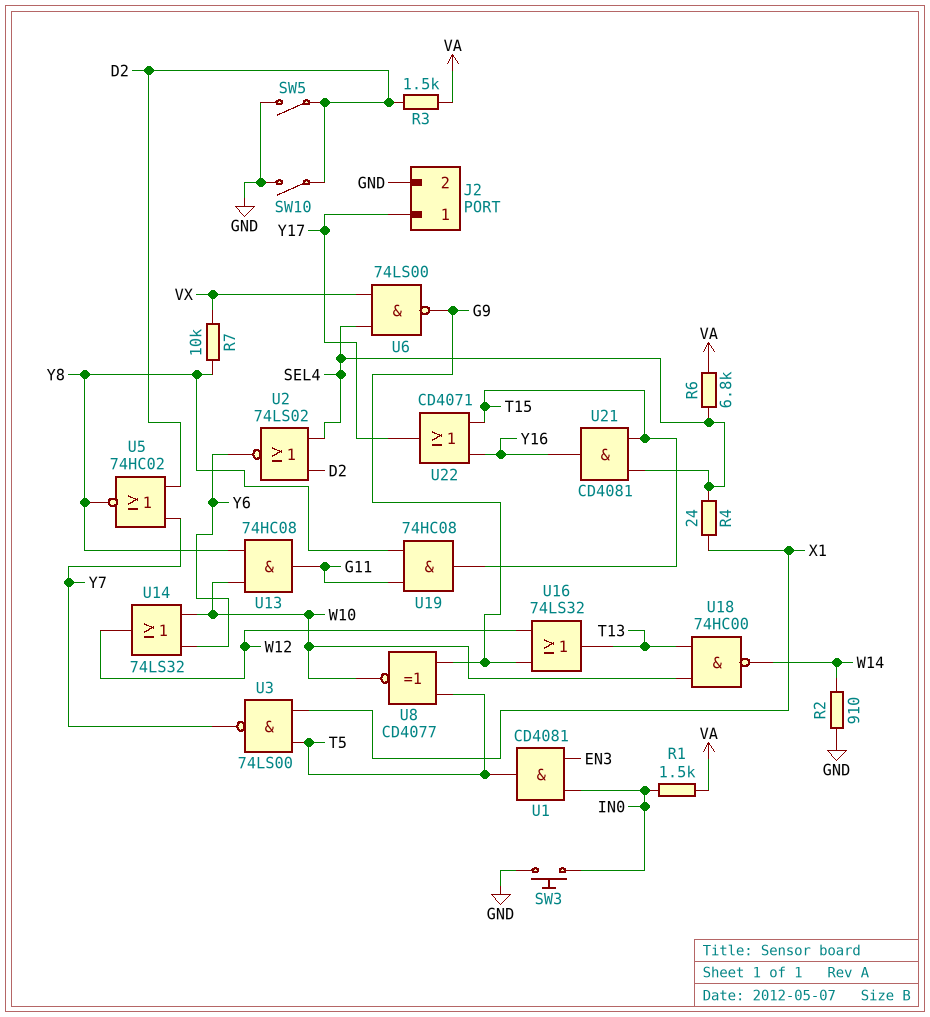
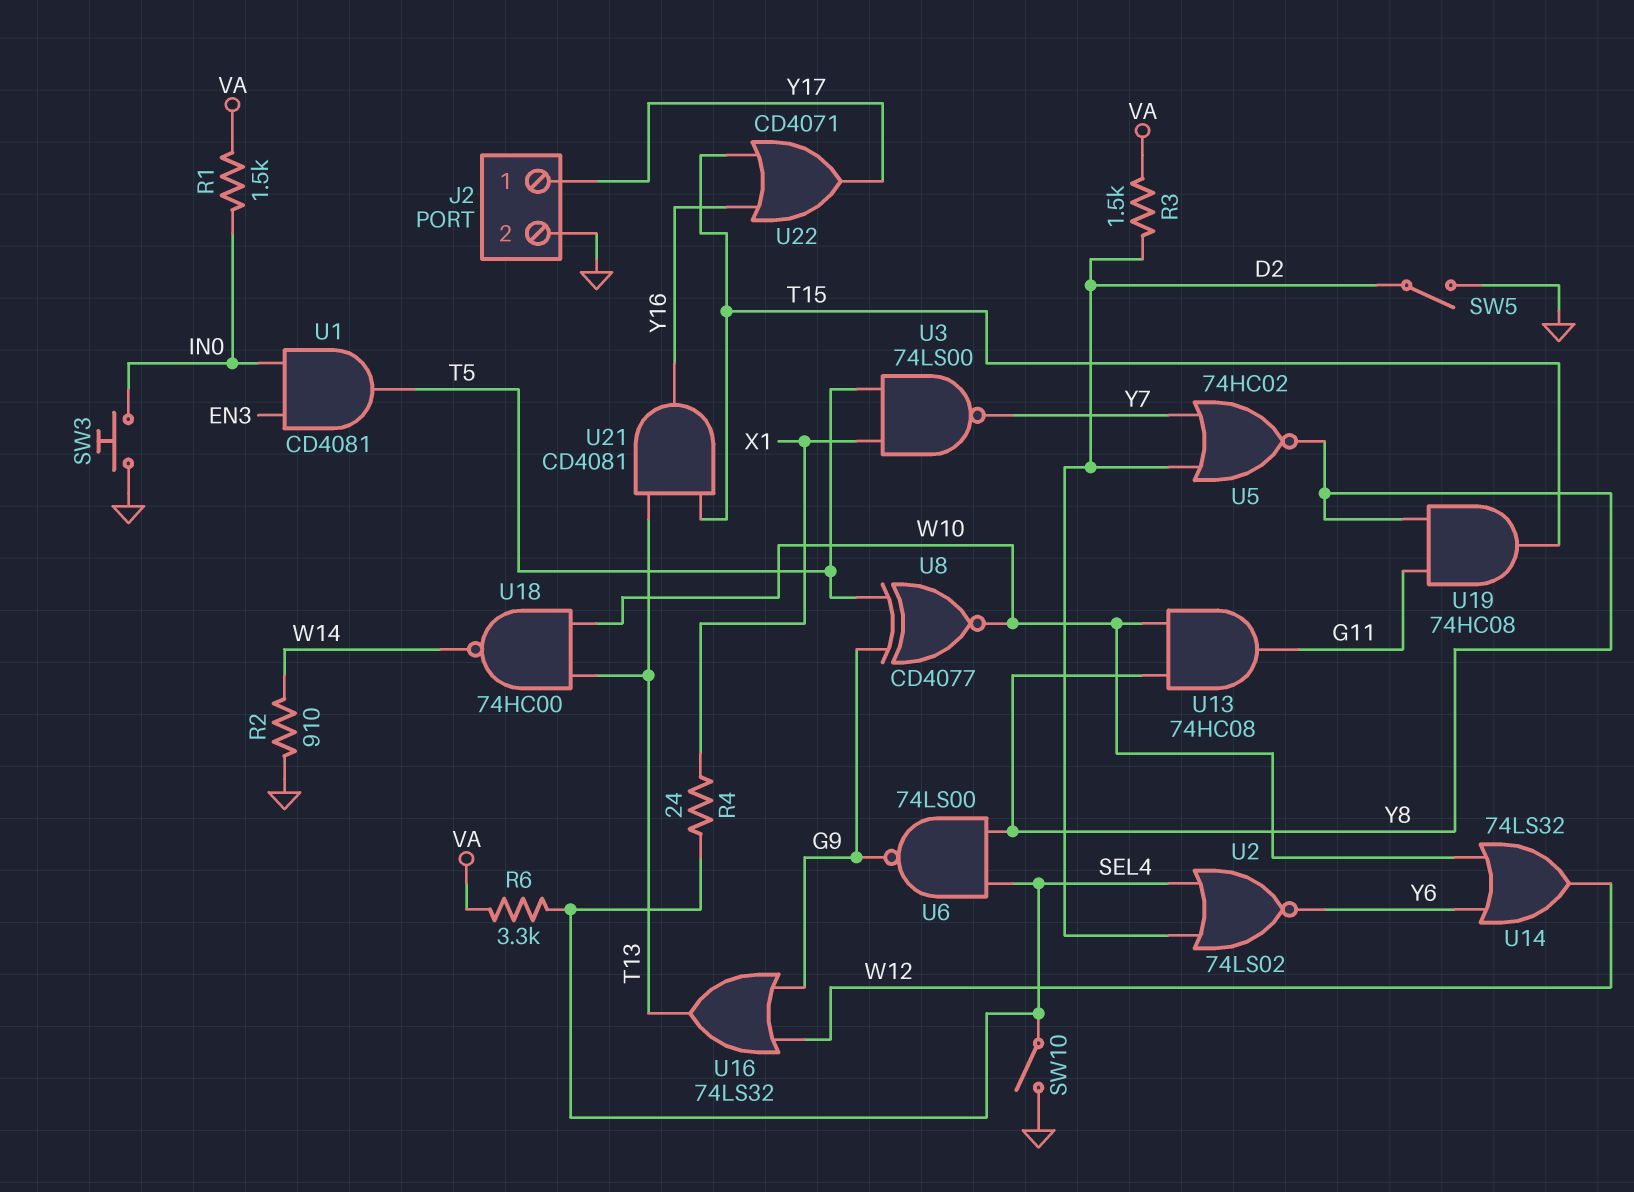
R6: 6.8k (SEL4, VA) -> 3.3k (SEL4, VA)
R7: 10k (VX, Y8) -> none
SW10: switch (D2, GND) -> switch (GND, SEL4)
U6: NAND 74LS00 (in SEL4, in VX, out G9) -> NAND 74LS00 (in SEL4, in Y8, out G9)
U21: AND CD4081 (in SEL4, in T15, out Y16) -> AND CD4081 (in T13, in T15, out Y16)

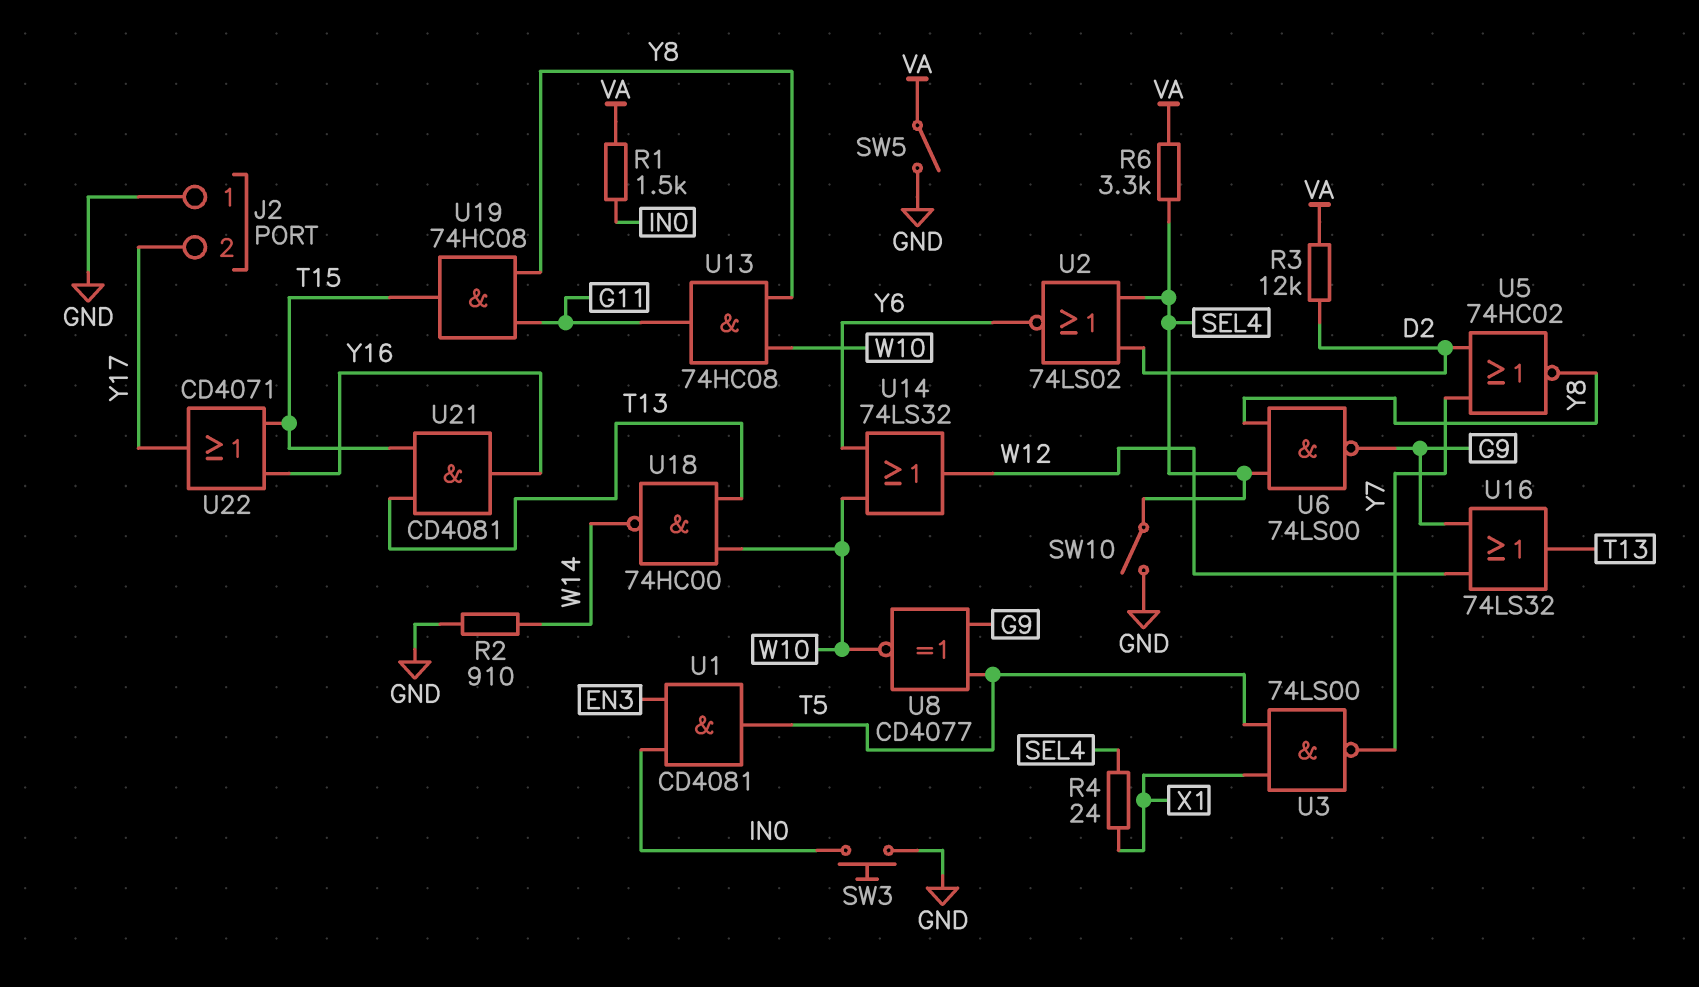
J2 pin 1: Y17 -> GND
J2 pin 2: GND -> Y17
R3: 1.5k (D2, VA) -> 12k (D2, VA)
SW5: switch (D2, GND) -> switch (GND, VA)

